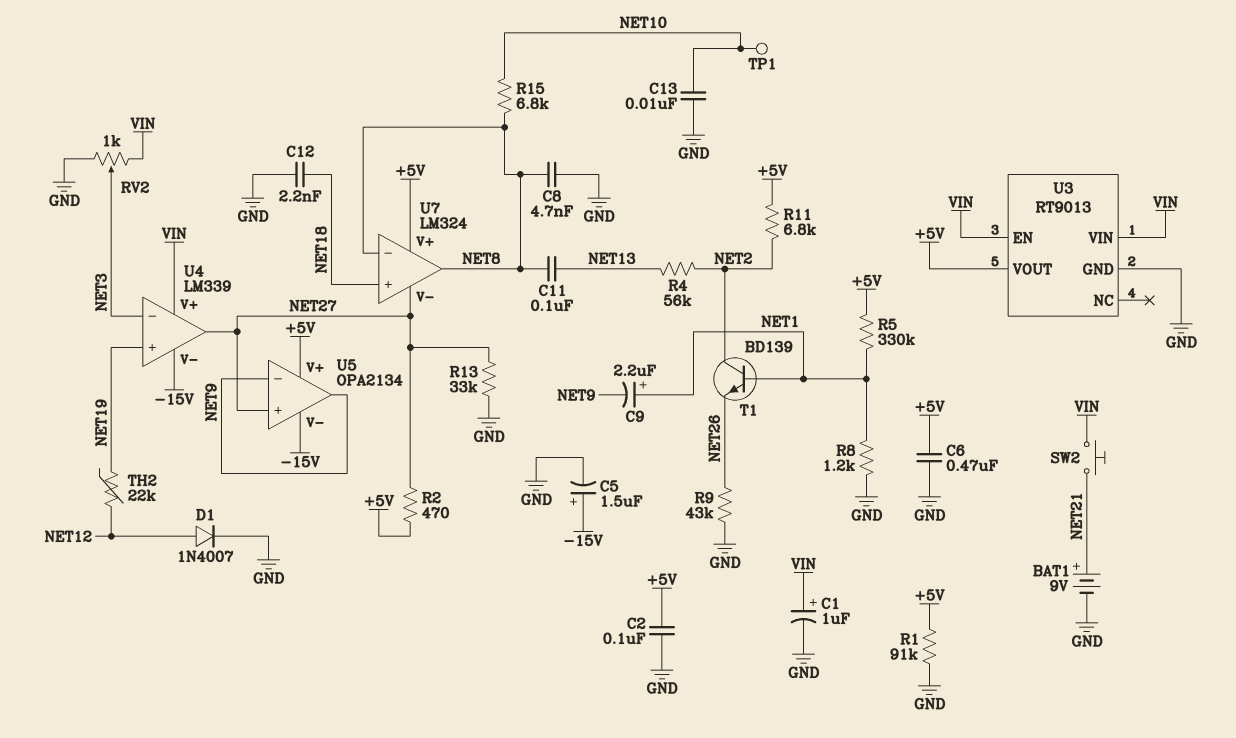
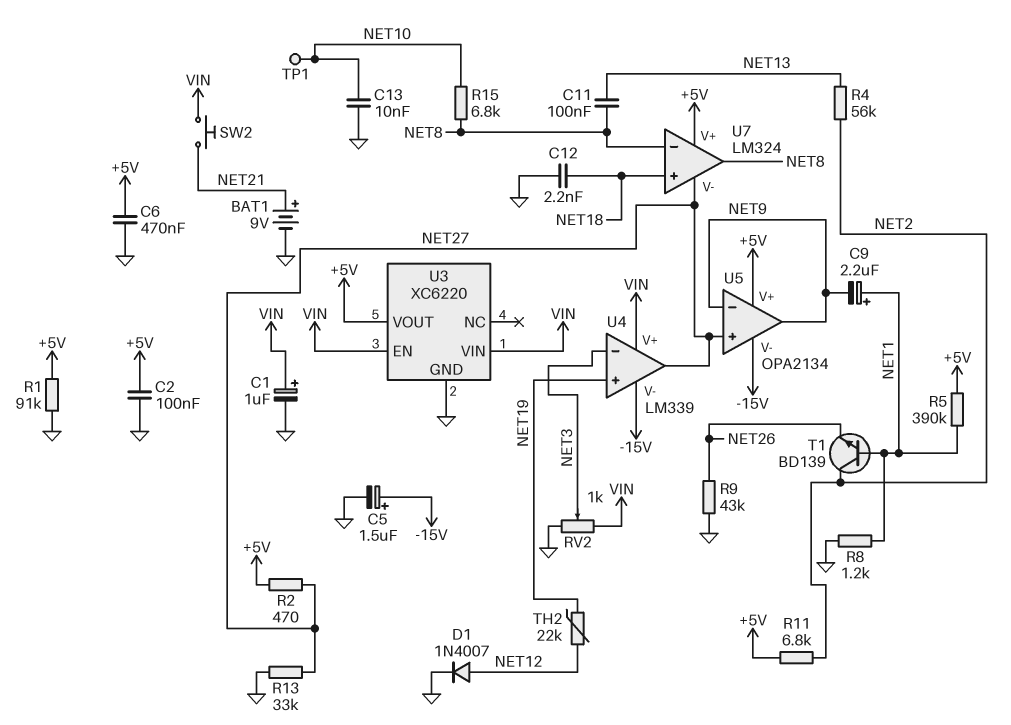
C8: 4.7nF (GND, NET8) -> none
R5: 330k (+5V, NET1) -> 390k (+5V, NET1)
U3: RT9013 -> XC6220

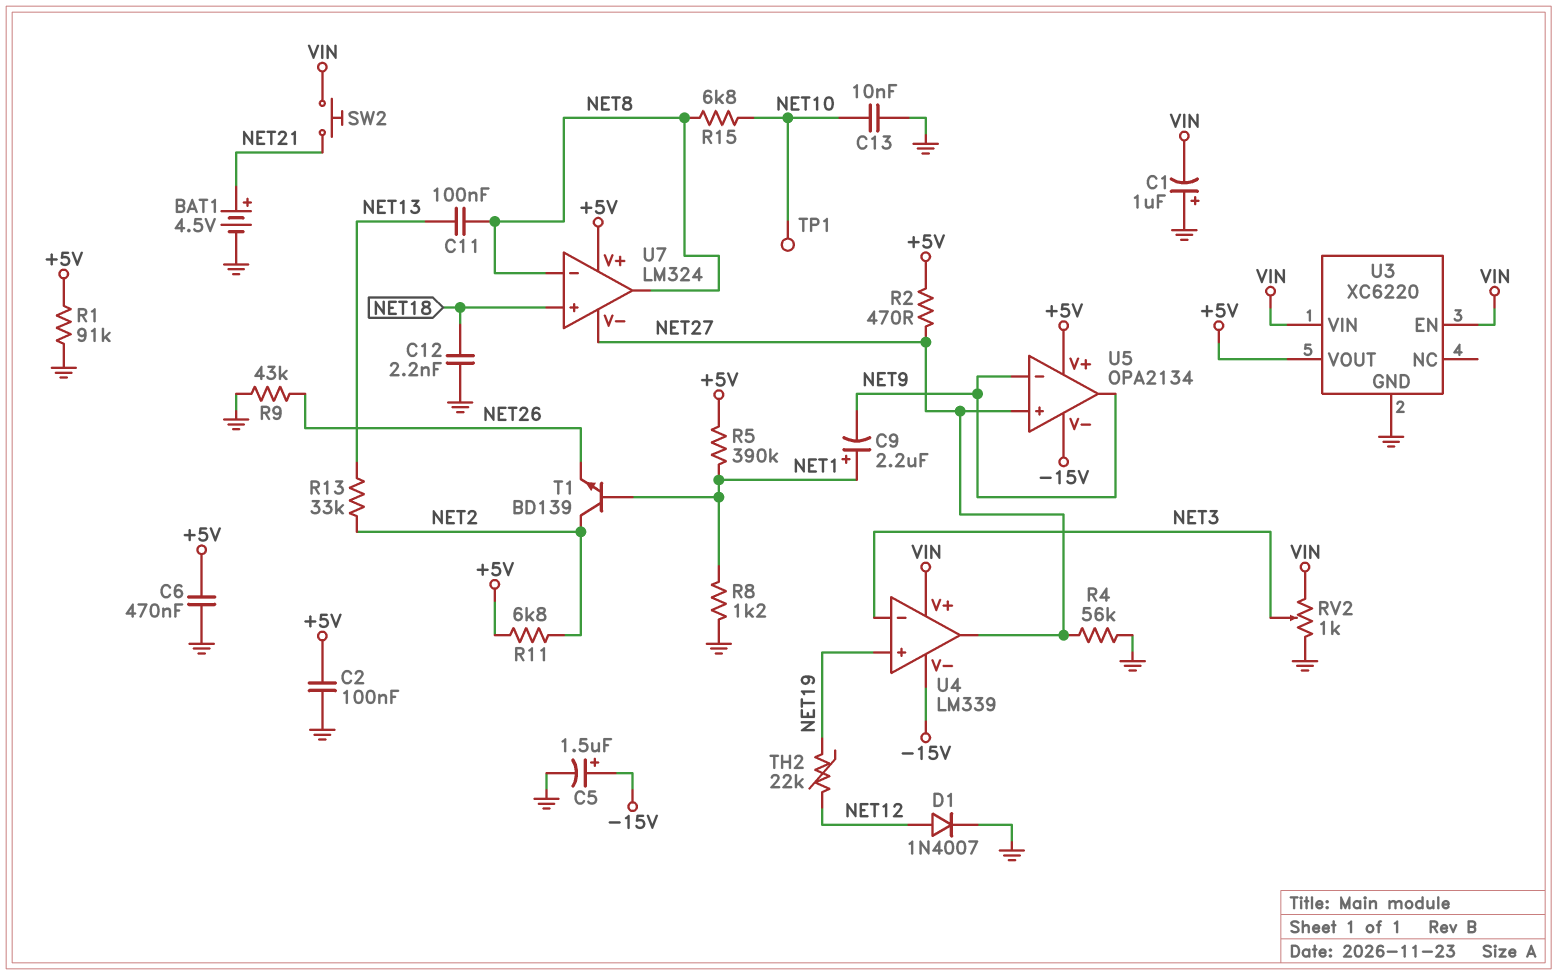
BAT1: 9V (plus NET21, minus GND) -> 4.5V (plus NET21, minus GND)
C1: 1uF (plus VIN, minus GND) -> 1uF (plus GND, minus VIN)
R4: 56k (NET2, NET13) -> 56k (GND, NET27)
R13: 33k (GND, NET27) -> 33k (NET2, NET13)

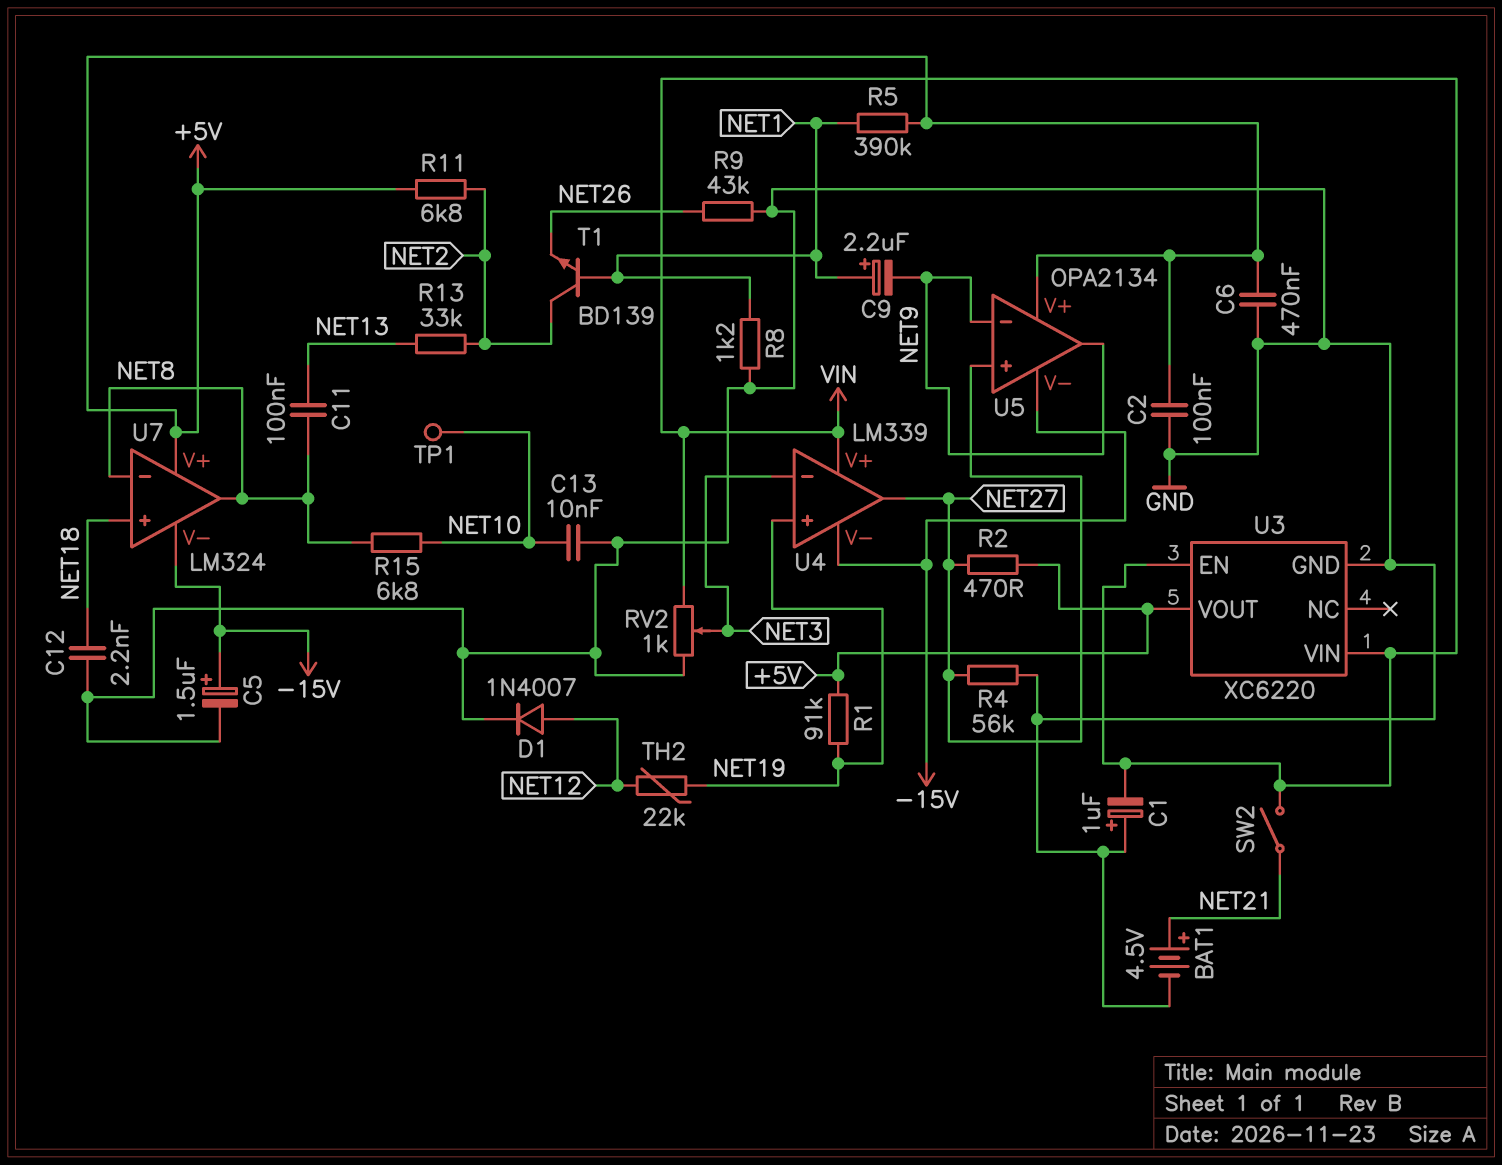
R1: 91k (+5V, GND) -> 91k (+5V, NET19)
SW2: button (NET21, VIN) -> switch (NET21, VIN)
U7 pin V-: NET27 -> -15V

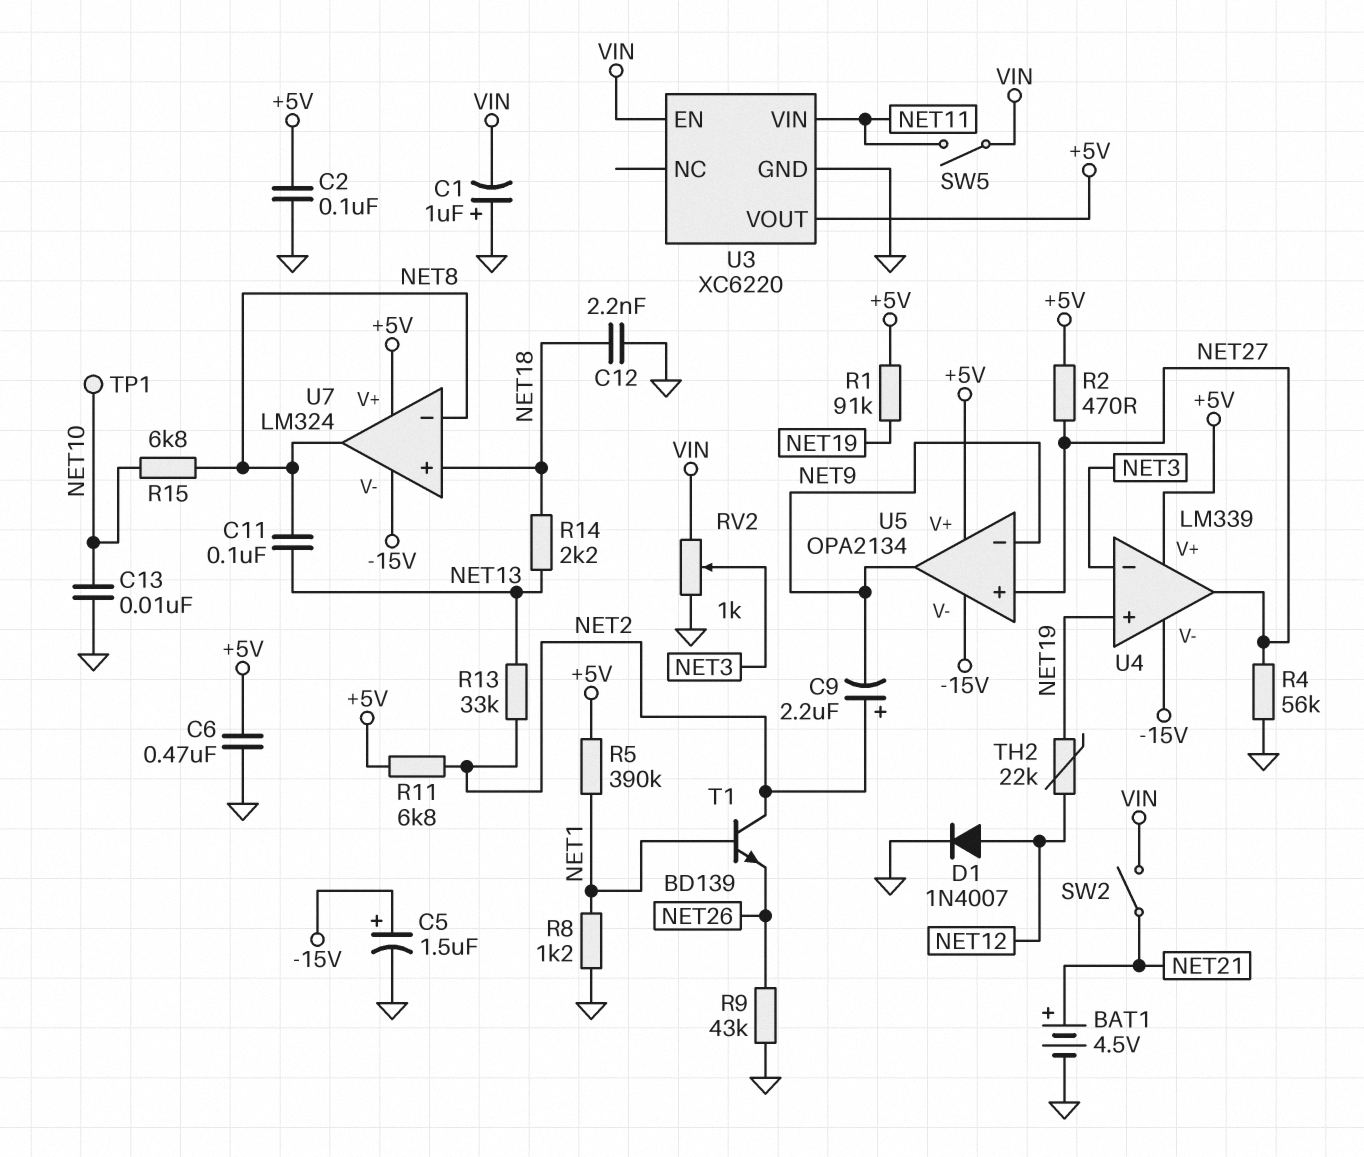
C9: 2.2uF (plus NET1, minus NET9) -> 2.2uF (plus NET2, minus NET9)
R14: none -> 2.2k (NET13, NET18)
SW5: none -> switch (NET11, VIN)
U3 pin VIN: VIN -> NET11
U4 pin V+: VIN -> +5V

